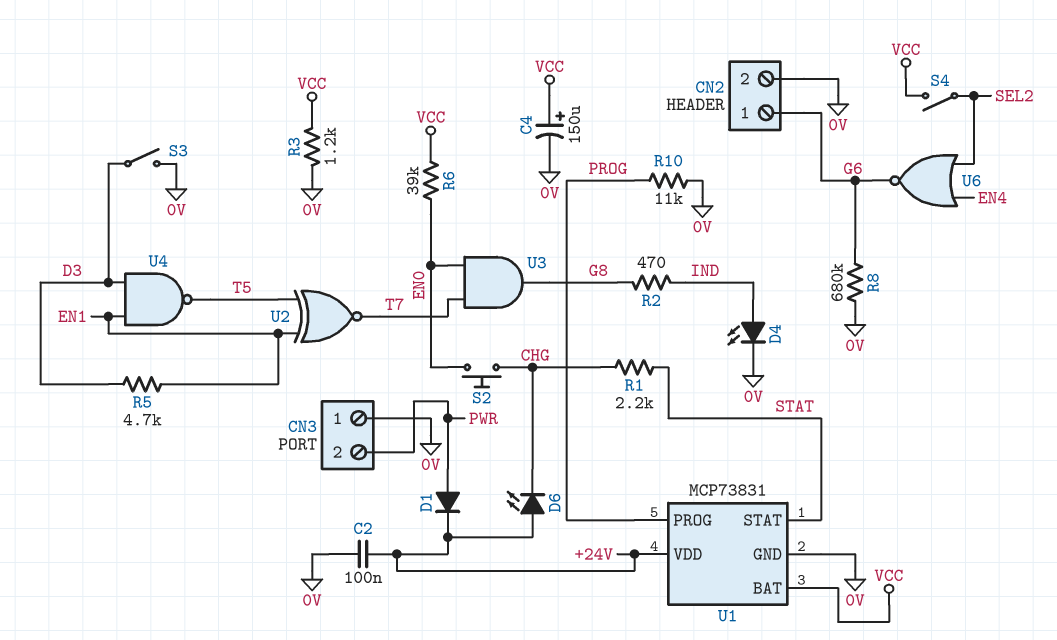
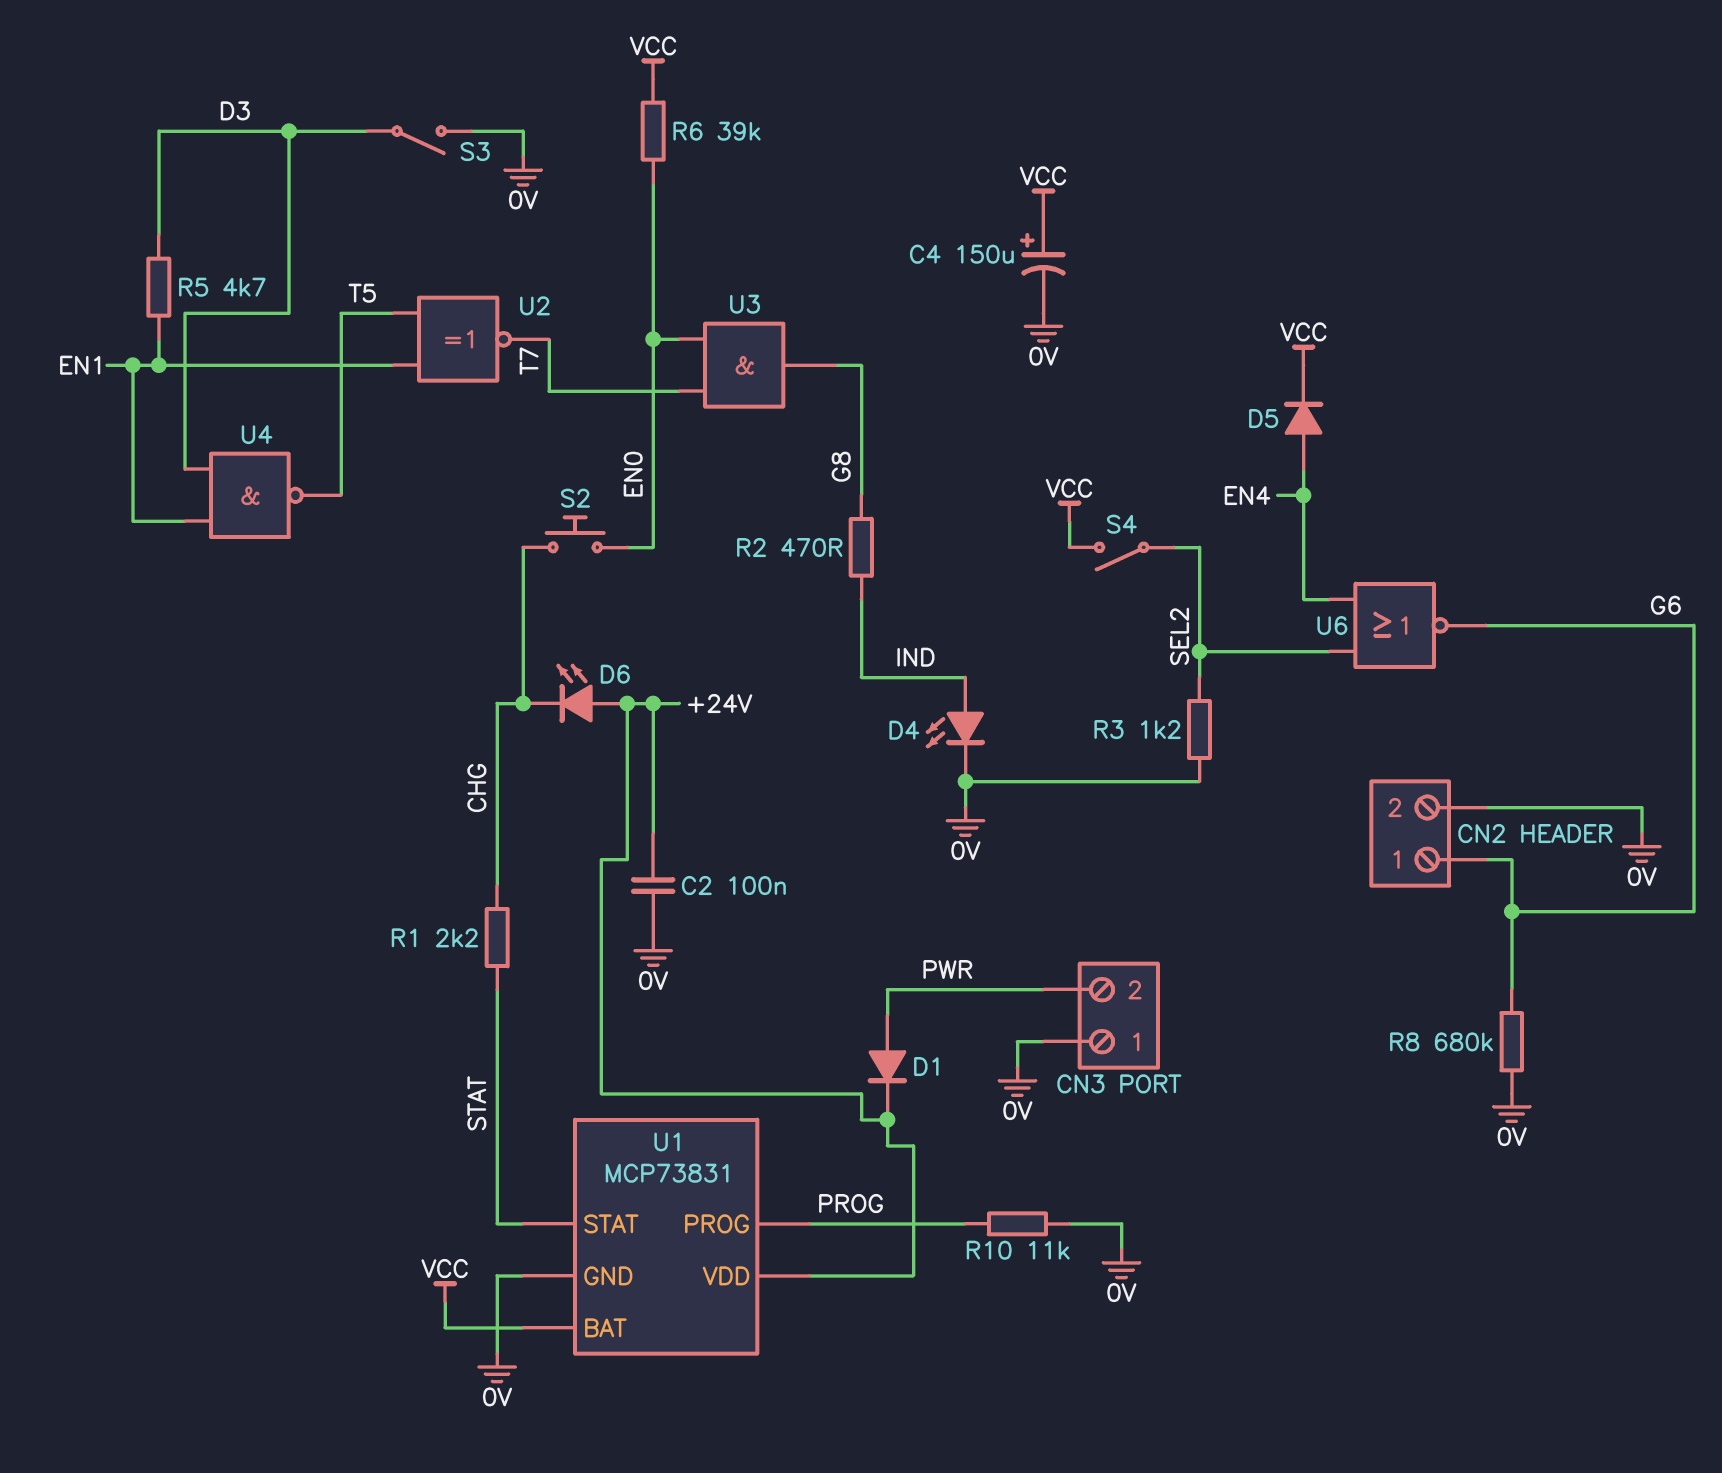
D5: none -> diode (A EN4, K VCC)
R3: 1.2k (0V, VCC) -> 1.2k (0V, SEL2)

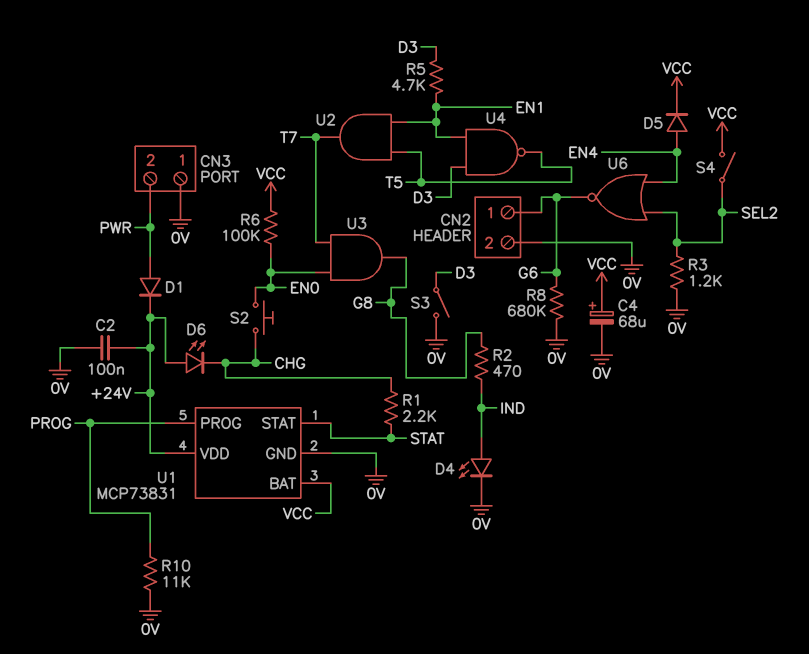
C4: 150uF (plus VCC, minus 0V) -> 68uF (plus VCC, minus 0V)
R6: 39k (EN0, VCC) -> 100k (EN0, VCC)
U2: XNOR (in EN1, in T5, out T7) -> AND (in EN1, in T5, out T7)

